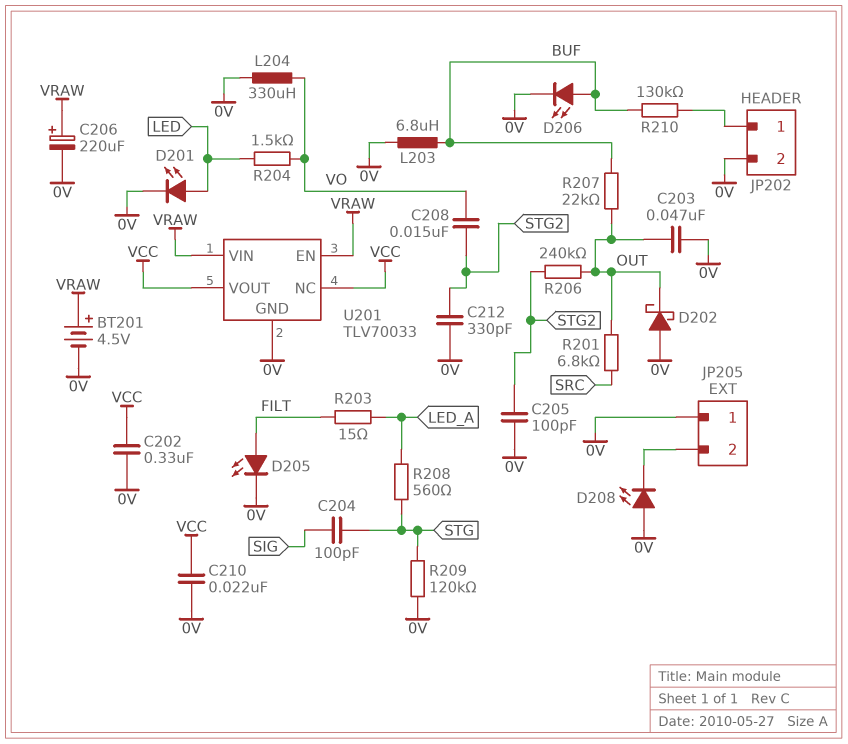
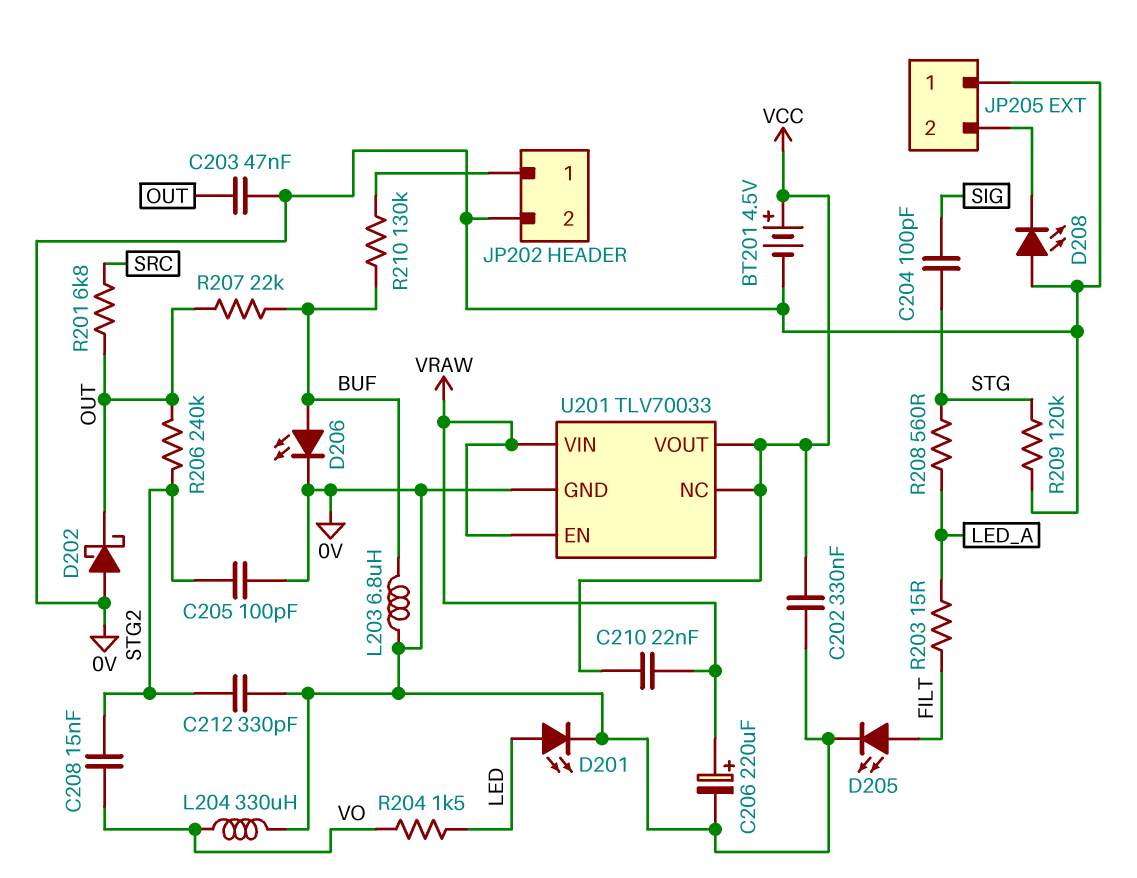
BT201: 4.5V (plus VRAW, minus 0V) -> 4.5V (plus VCC, minus 0V)
C210: 22nF (0V, VCC) -> 22nF (VCC, VRAW)

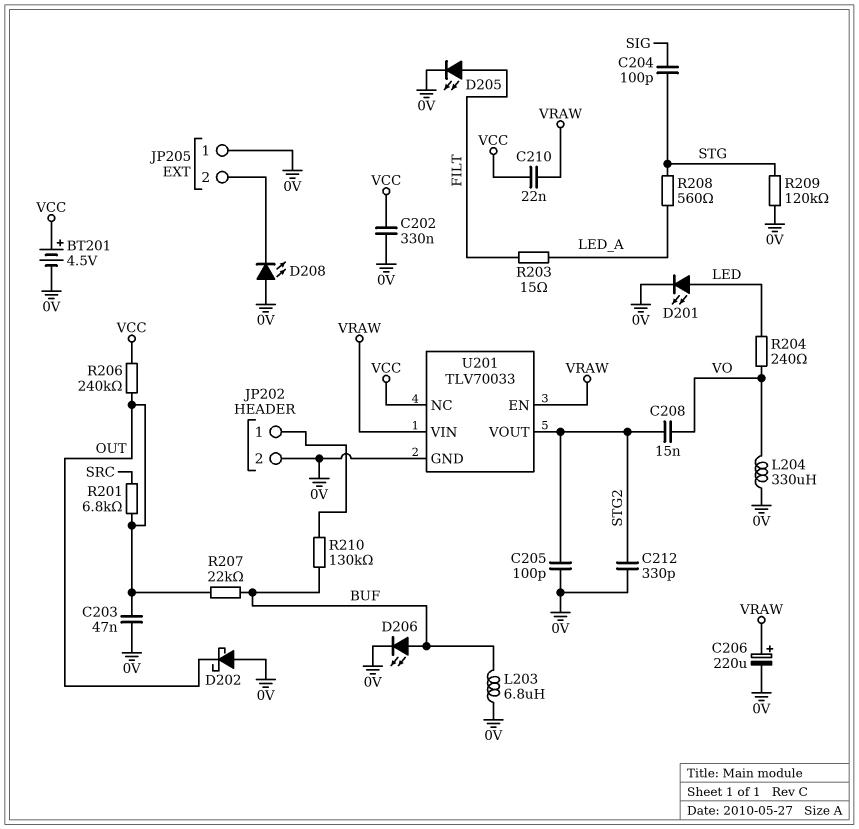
R204: 1.5k (LED, VO) -> 240 (LED, VO)
R206: 240k (OUT, STG2) -> 240k (OUT, VCC)
U201 pin VOUT: VCC -> STG2

